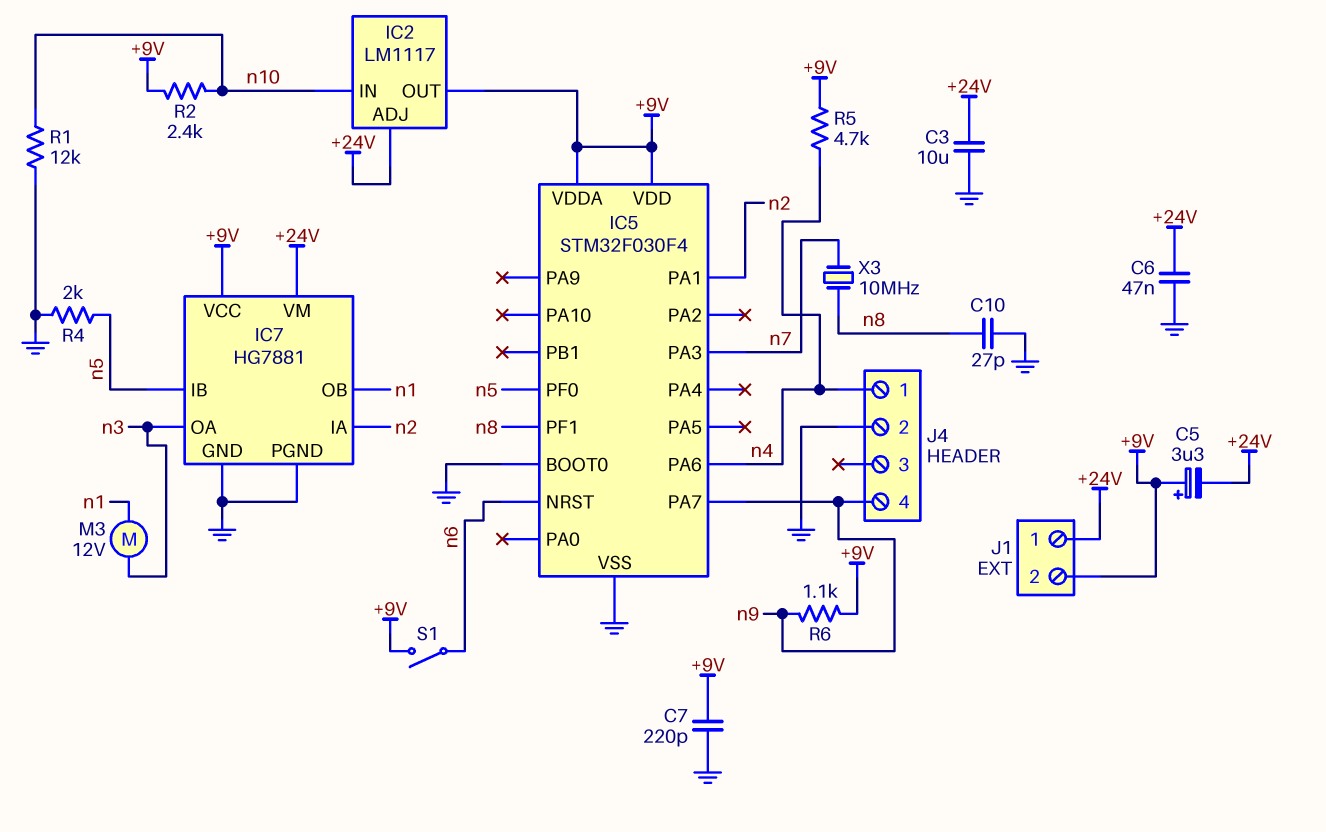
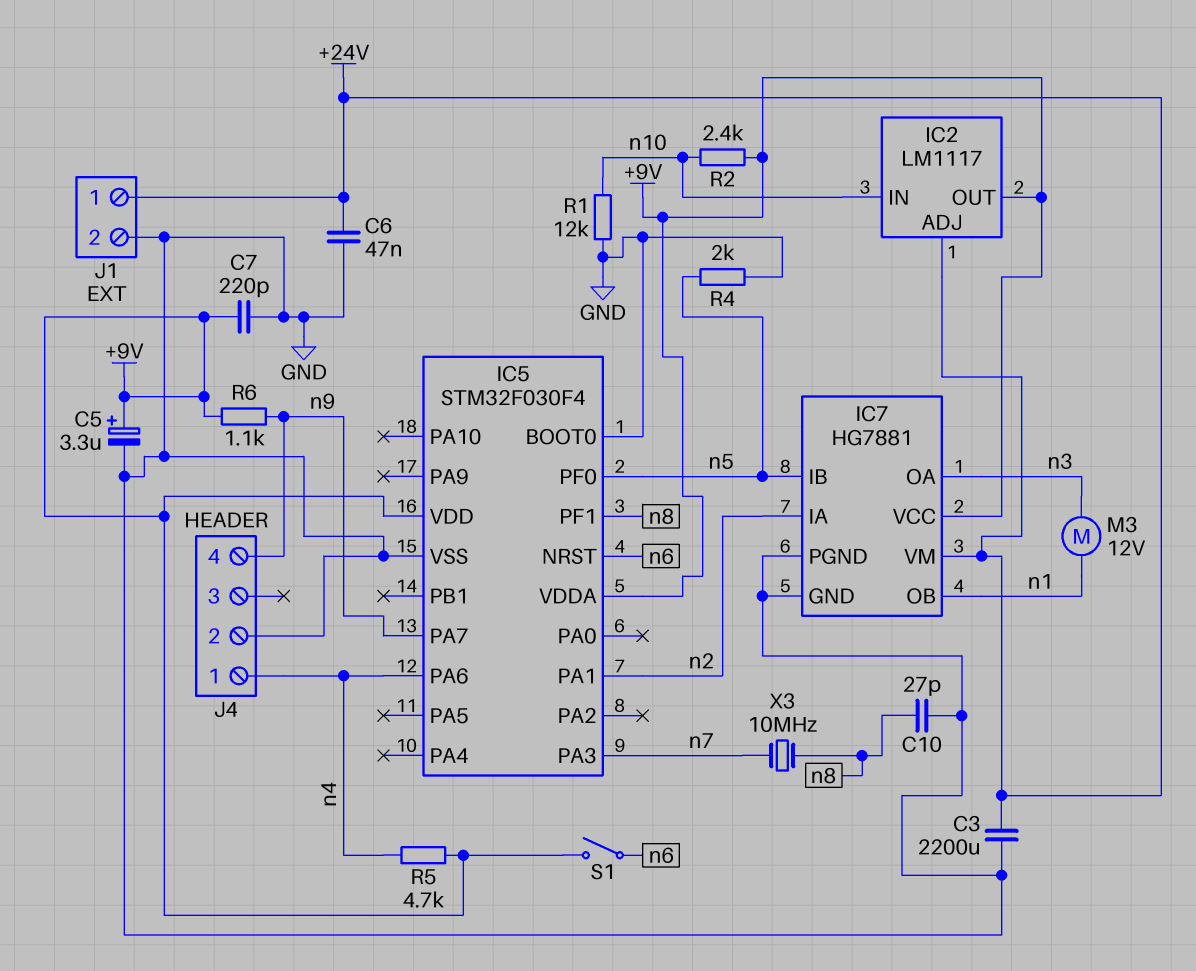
C3: 10uF (+24V, GND) -> 2200uF (+24V, GND)
C5: 3.3uF (plus +9V, minus +24V) -> 3.3uF (plus +9V, minus GND)
J1 pin 2: +9V -> GND

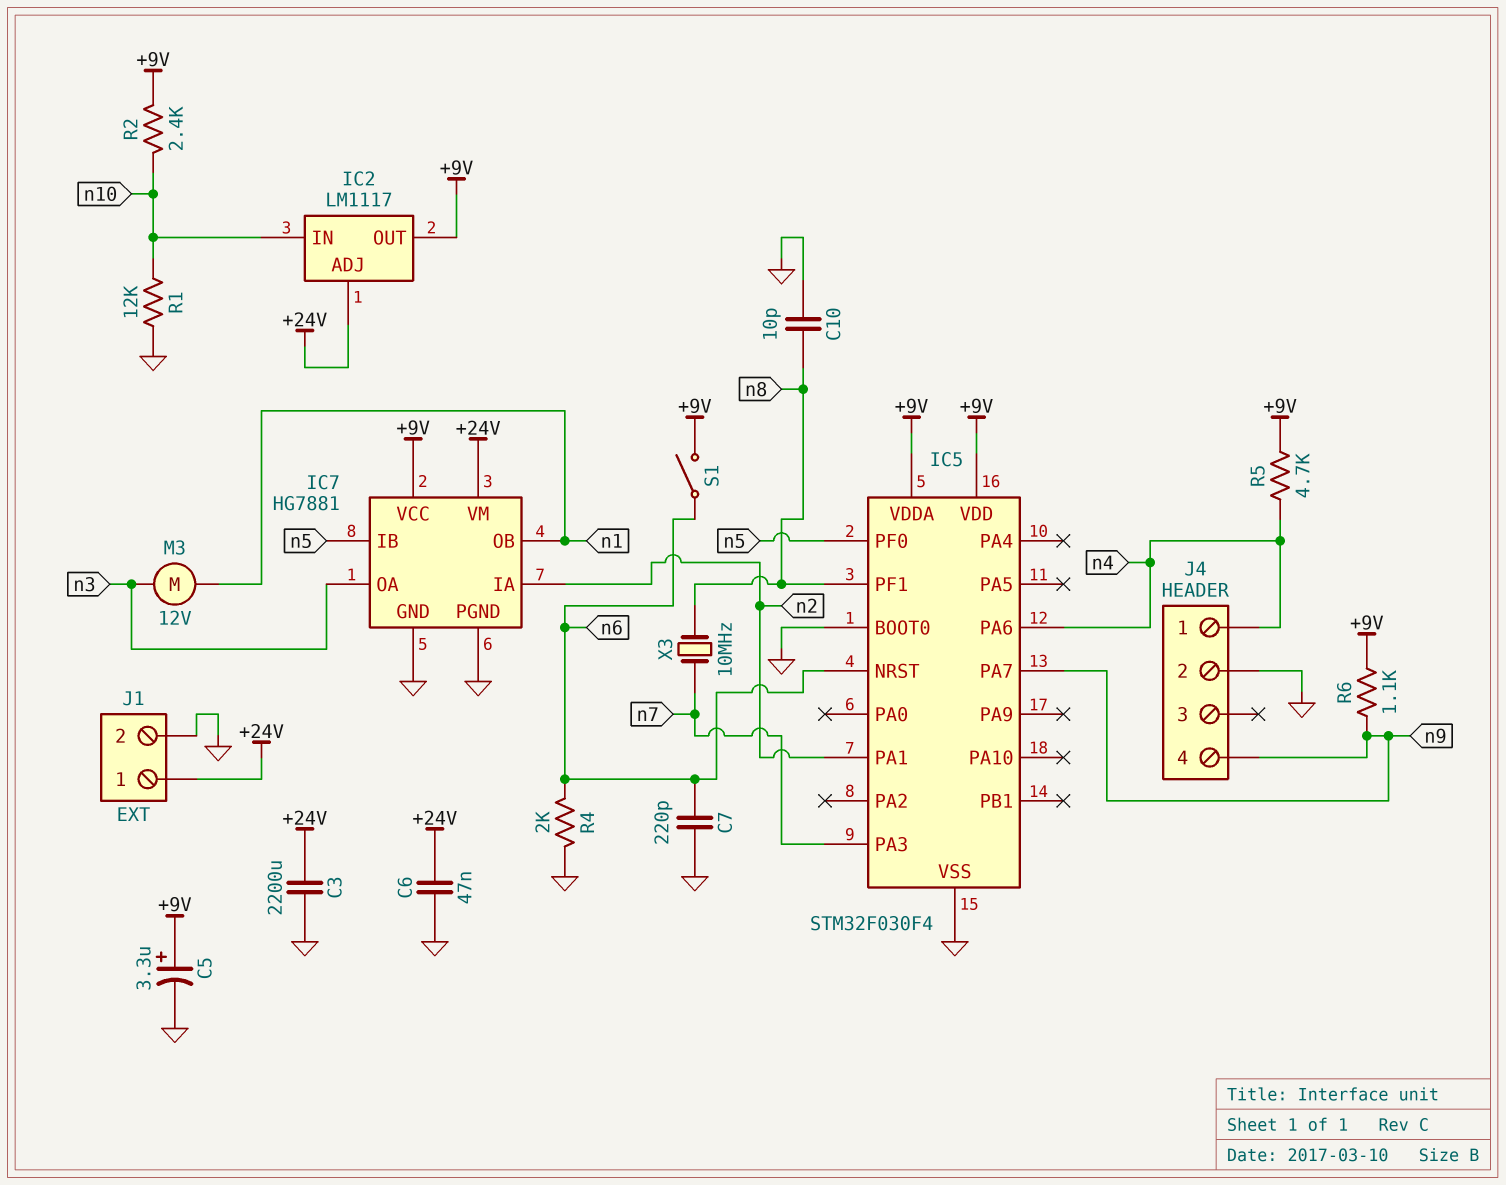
C7: 220pF (+9V, GND) -> 220pF (GND, n6)
C10: 27pF (GND, n8) -> 10pF (GND, n8)
R4: 2k (GND, n5) -> 2k (GND, n6)

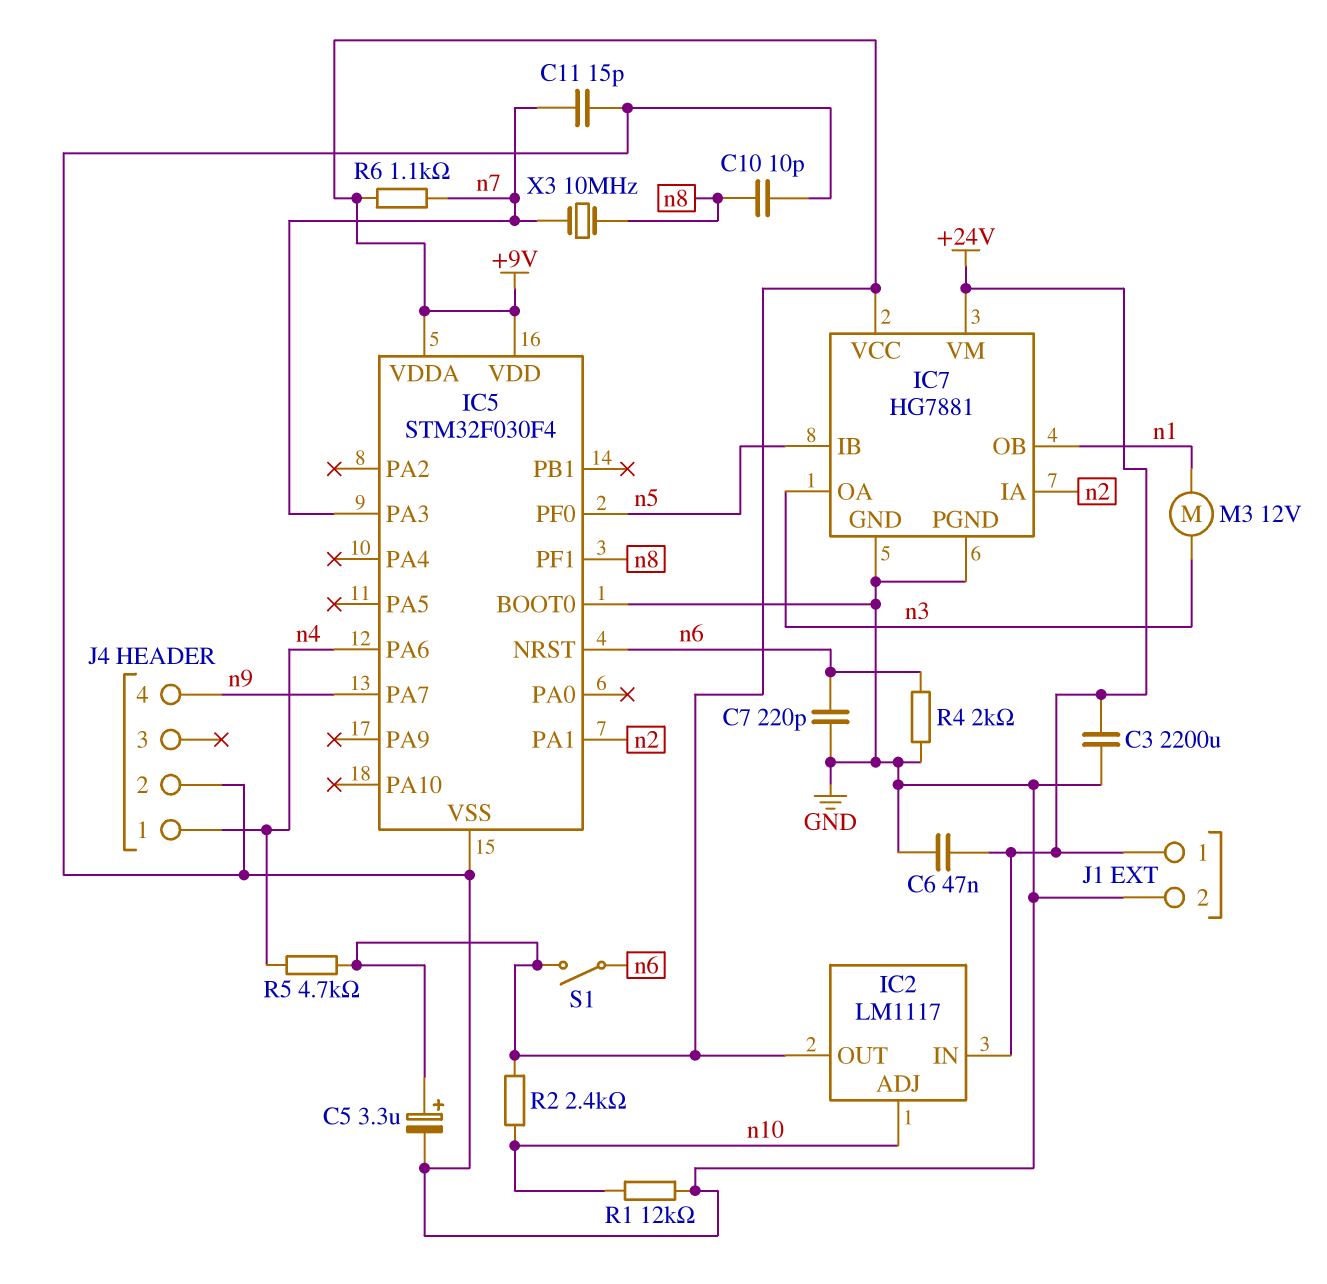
C11: none -> 15pF (GND, n7)
IC2 pin ADJ: +24V -> n10
IC2 pin IN: n10 -> +24V
R6: 1.1k (+9V, n9) -> 1.1k (+9V, n7)

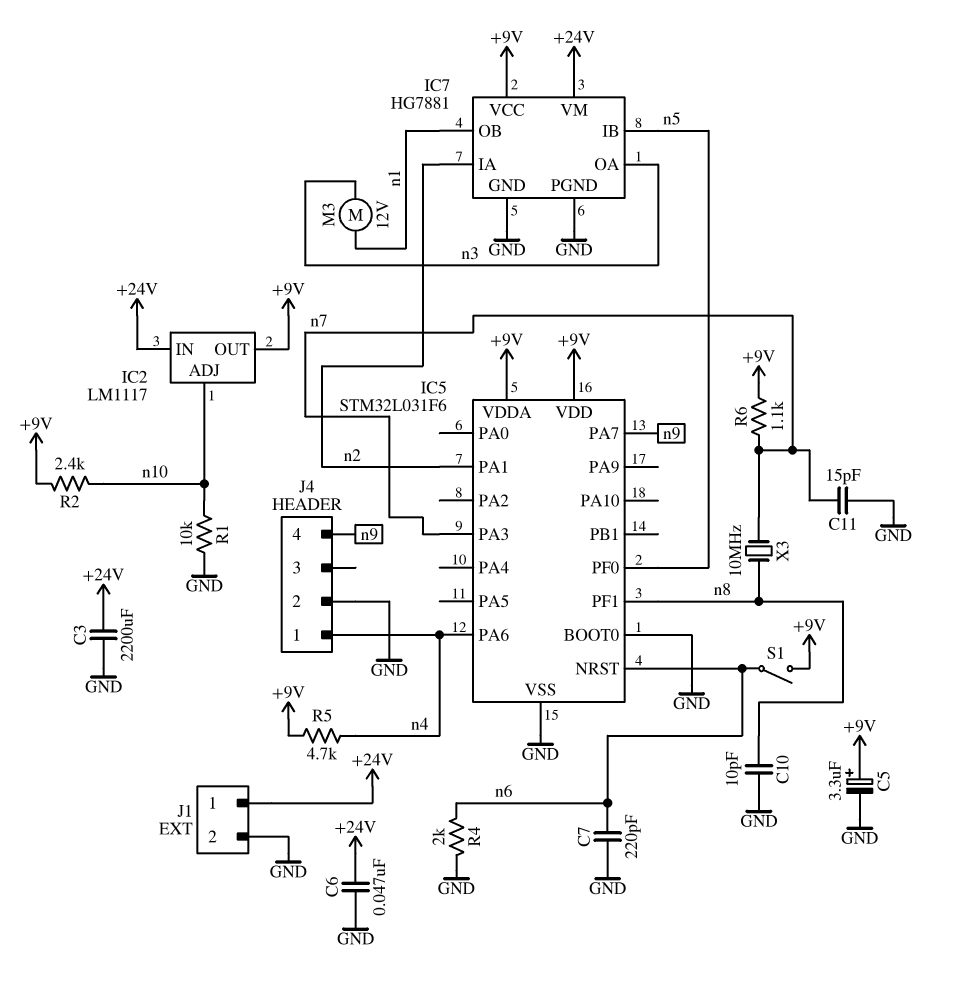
IC5: STM32F030F4 -> STM32L031F6
R1: 12k (GND, n10) -> 10k (GND, n10)

